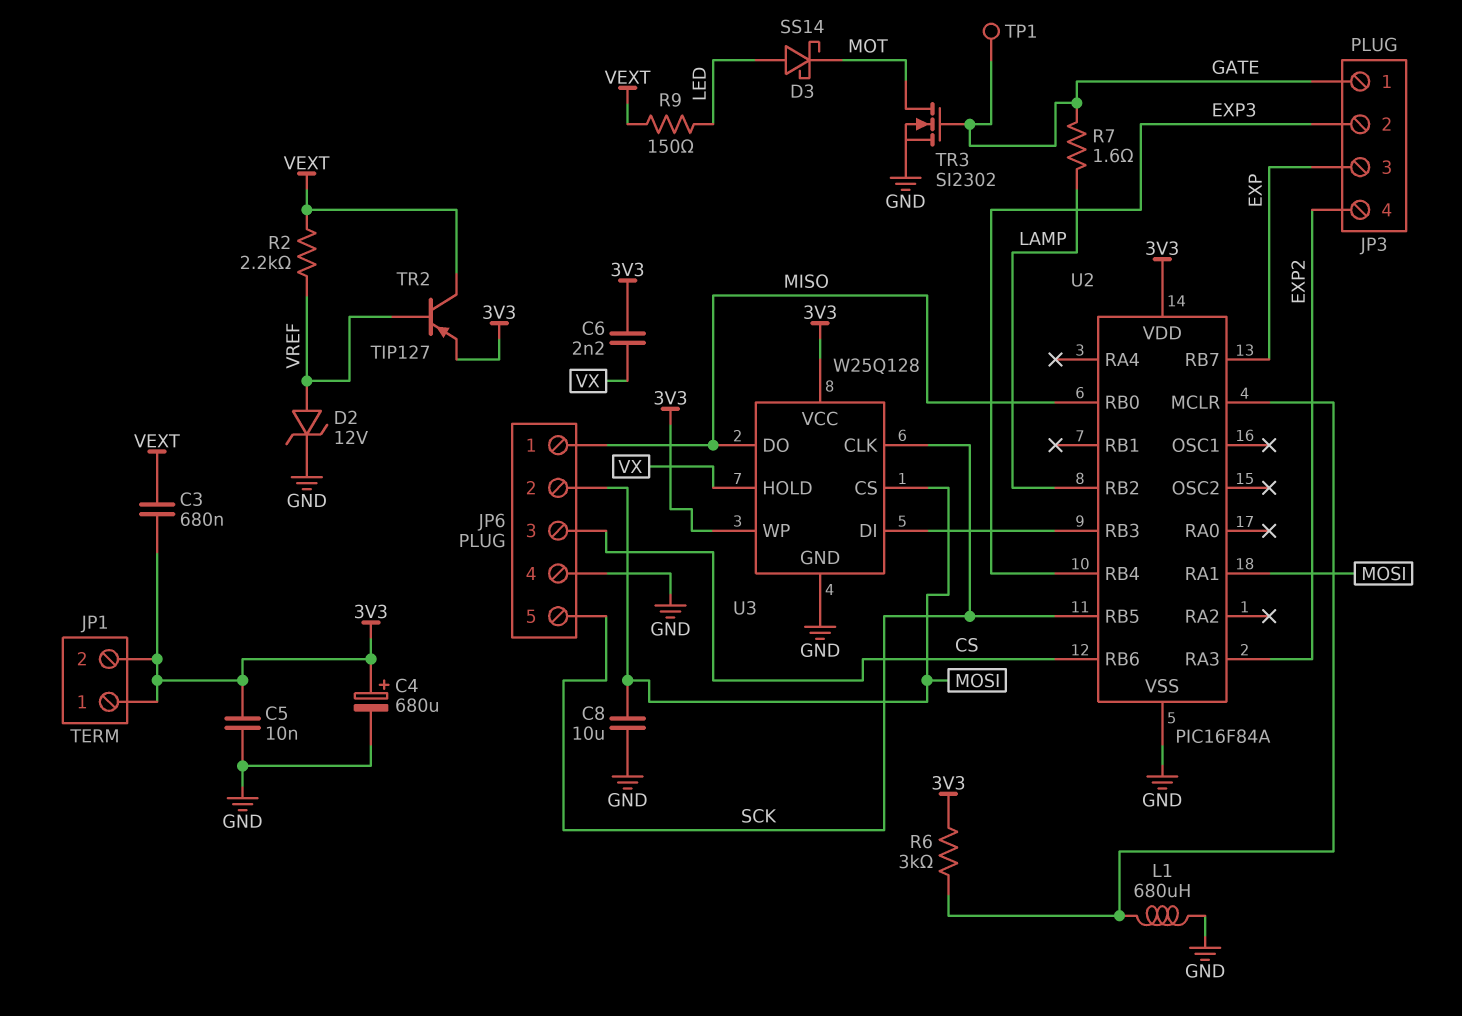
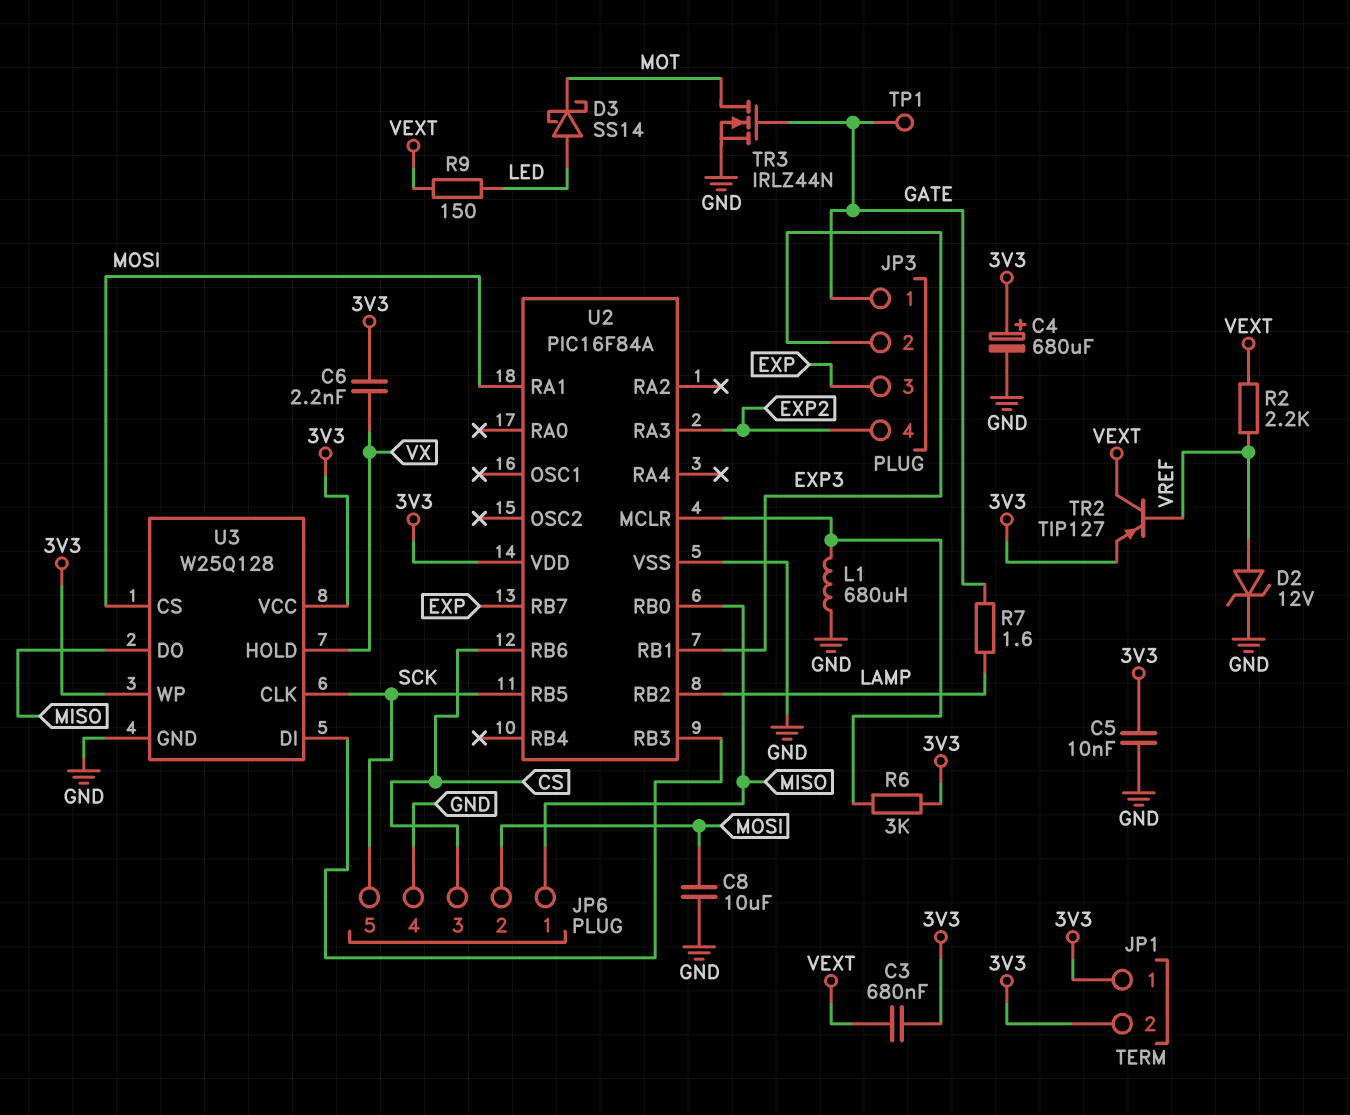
TR3: NMOS SI2302 (G GATE, D MOT, S GND) -> NMOS IRLZ44N (G GATE, D MOT, S GND)
U2 pin RB1: none -> EXP3
U2 pin RB4: EXP3 -> none

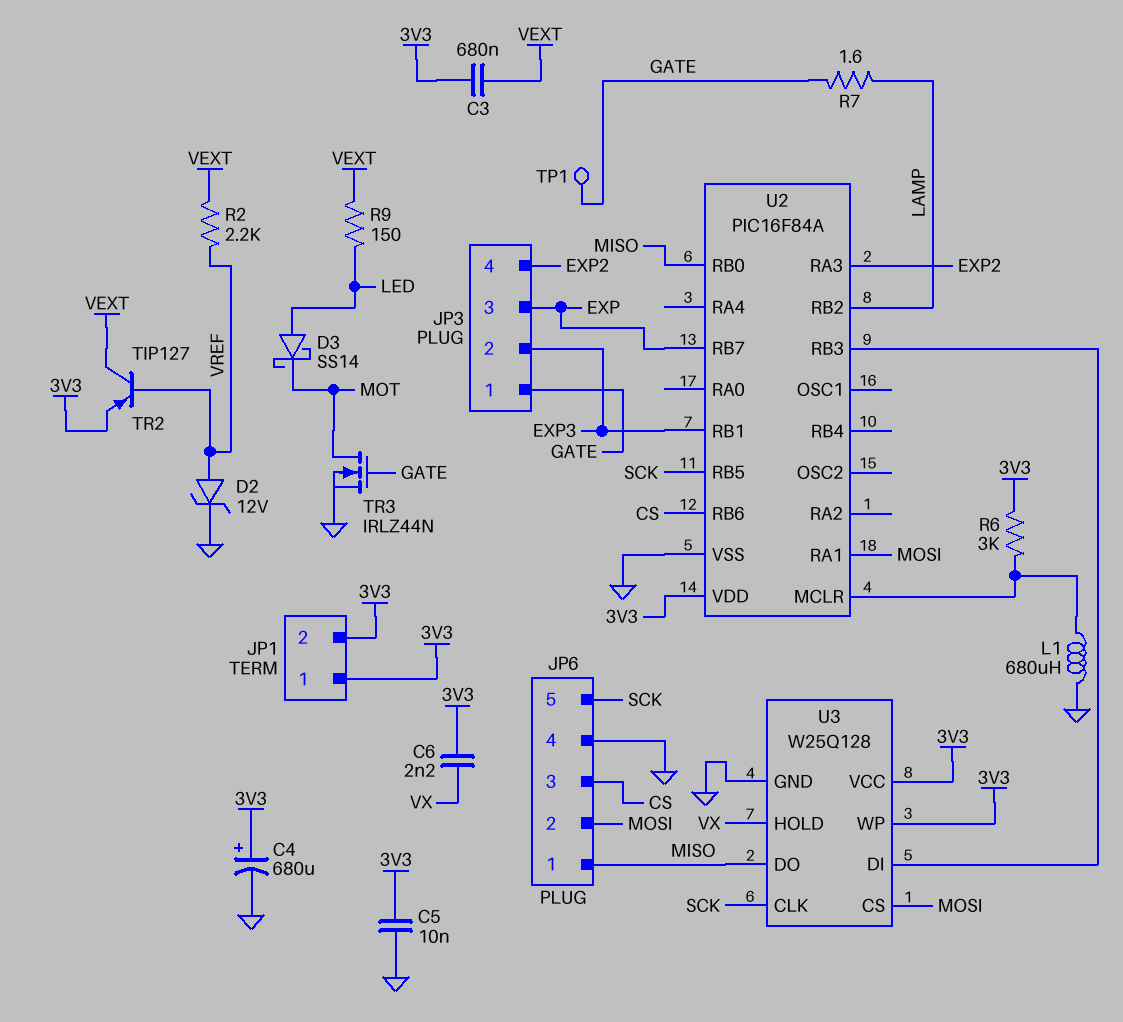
C8: 10uF (GND, MOSI) -> none

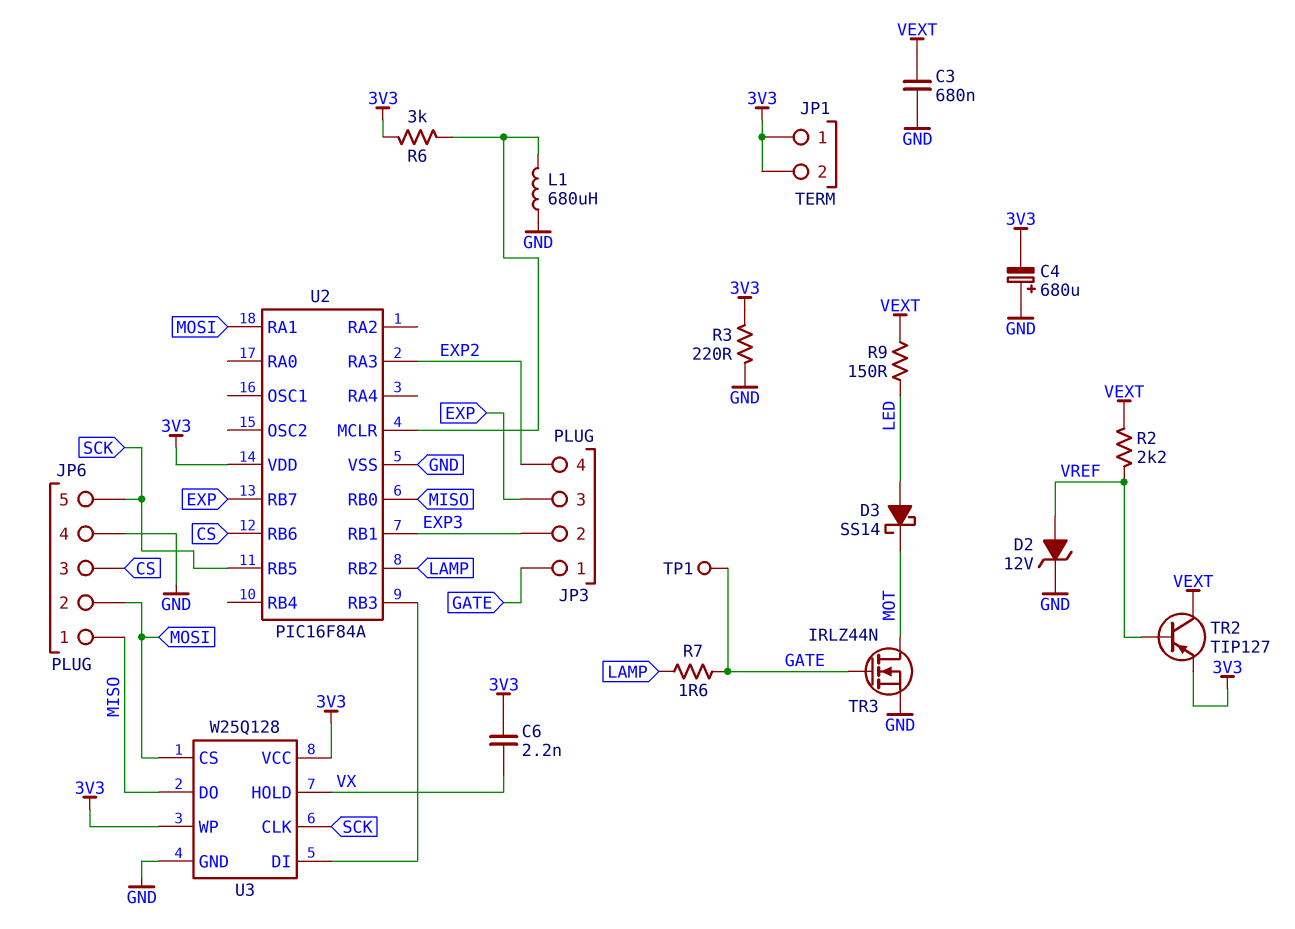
C3: 680nF (3V3, VEXT) -> 680nF (GND, VEXT)
C4: 680uF (plus 3V3, minus GND) -> 680uF (plus GND, minus 3V3)
C5: 10nF (3V3, GND) -> none
R3: none -> 220 (3V3, GND)

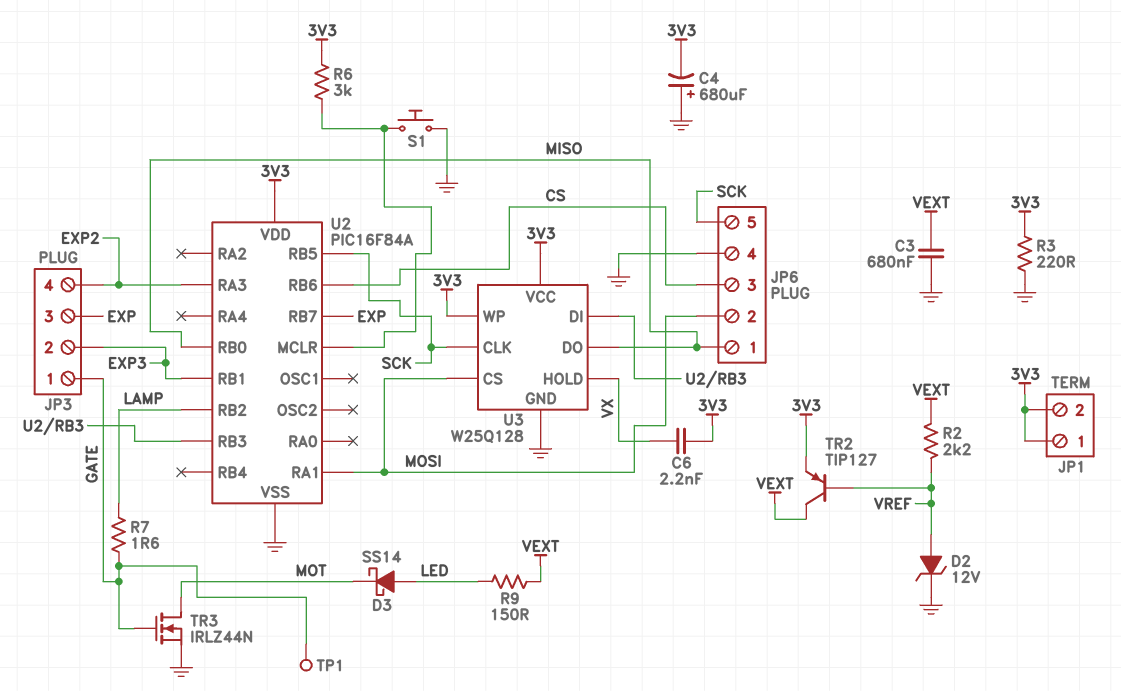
L1: 680uH (GND, U2/MCLR) -> none
S1: none -> button (GND, U2/MCLR)

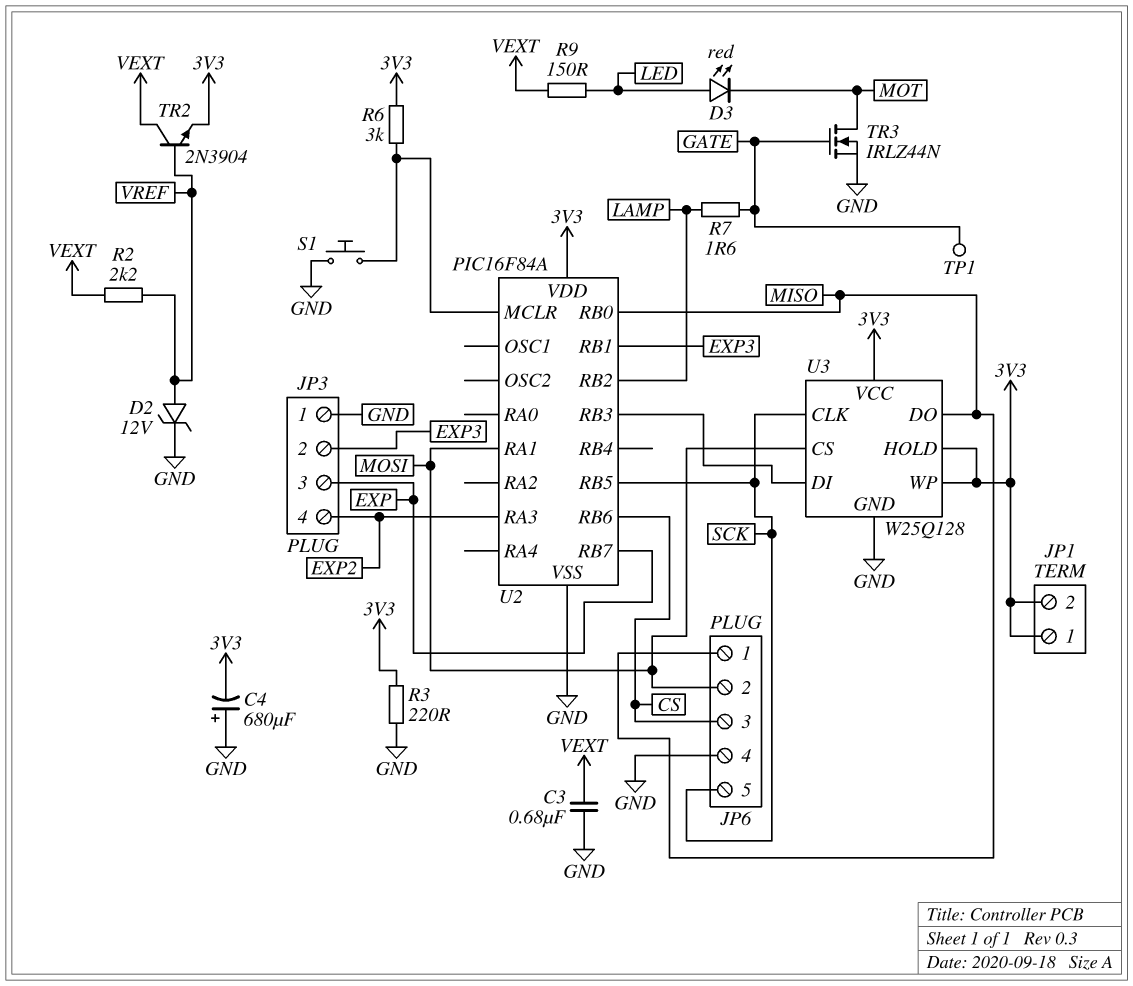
C6: 2.2nF (3V3, VX) -> none
D3: schottky SS14 (A LED, K MOT) -> LED red (A LED, K MOT)
JP3 pin 1: GATE -> GND
TR2: PNP TIP127 (B VREF, C VEXT, E 3V3) -> NPN 2N3904 (B VREF, C VEXT, E 3V3)
U3 pin HOLD: VX -> 3V3

